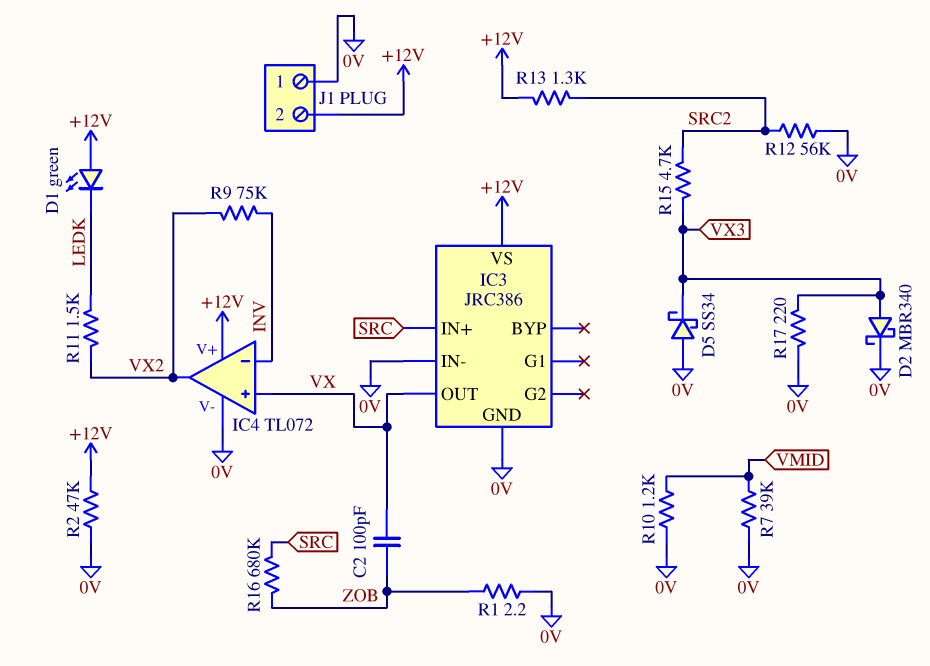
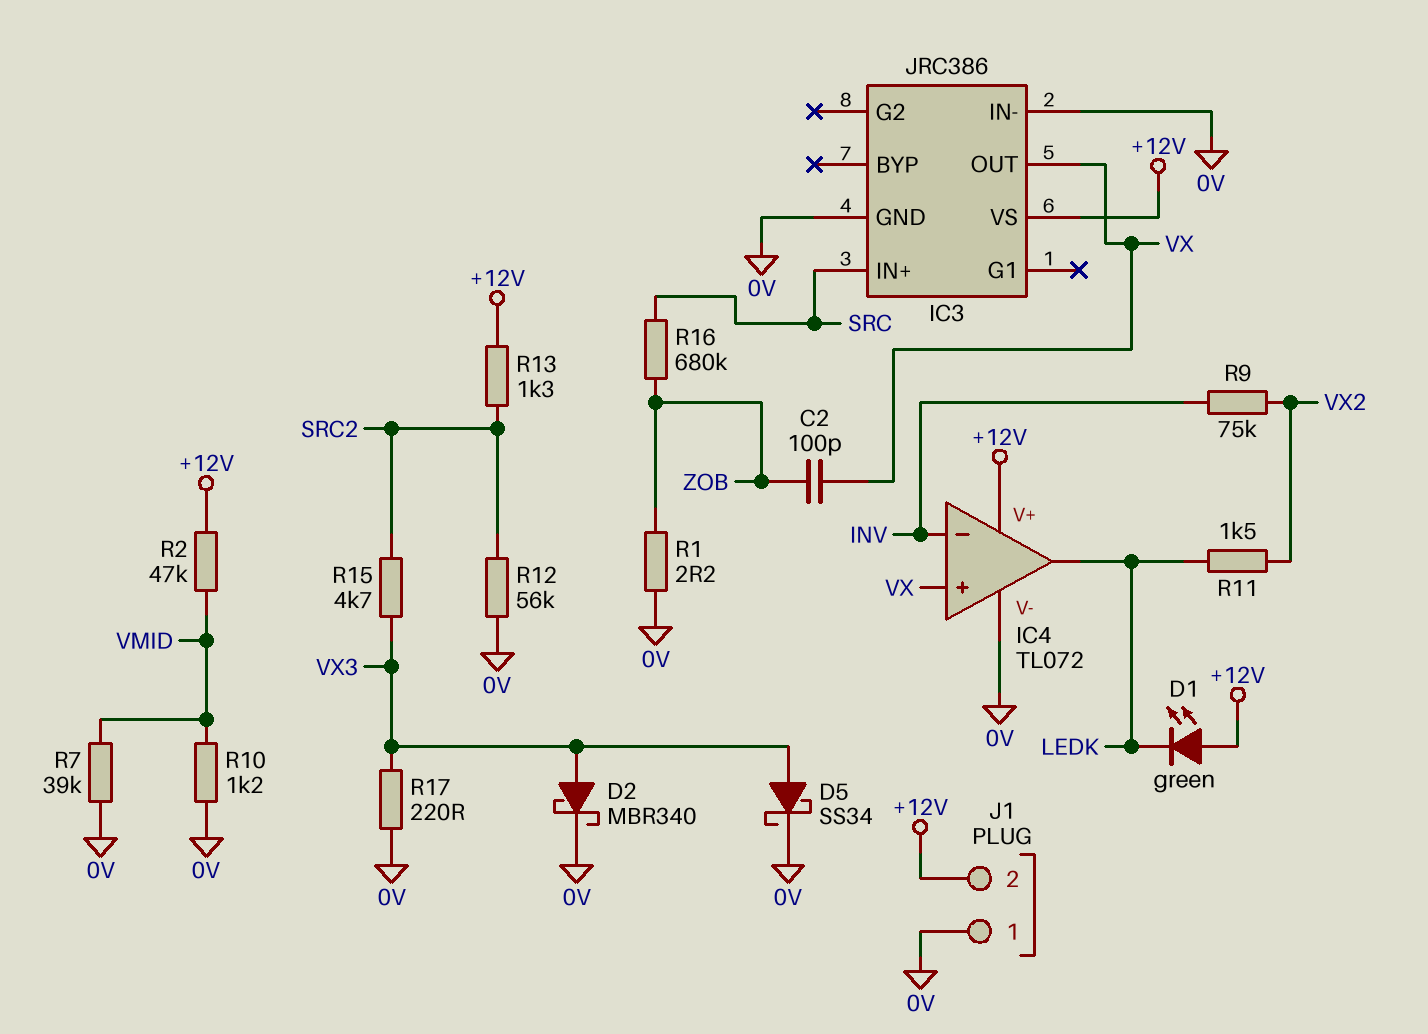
D5: schottky SS34 (A 0V, K VX3) -> schottky SS34 (A VX3, K 0V)
IC4 pin out: VX2 -> LEDK
R2: 47k (+12V, 0V) -> 47k (+12V, VMID)

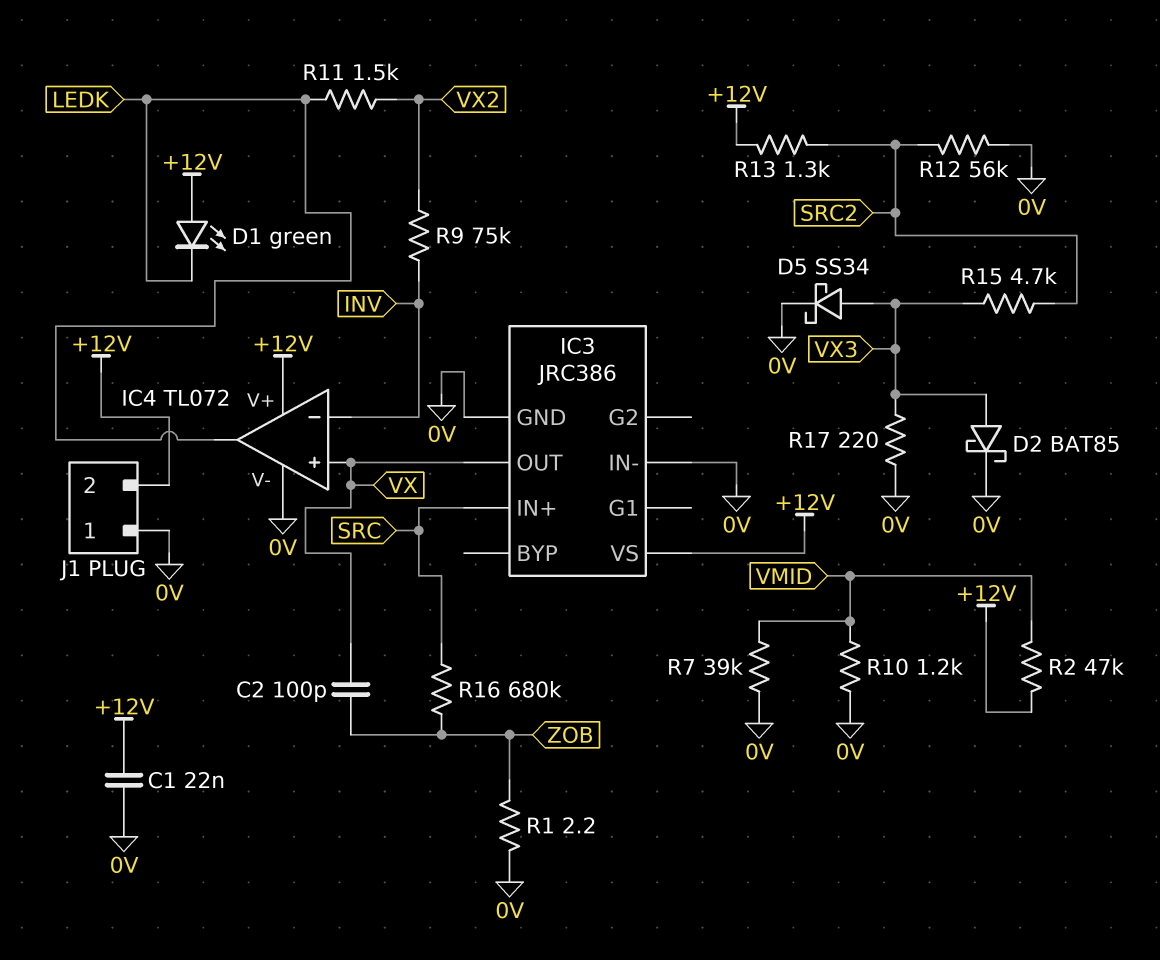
C1: none -> 22nF (+12V, 0V)
D2: schottky MBR340 (A VX3, K 0V) -> schottky BAT85 (A VX3, K 0V)

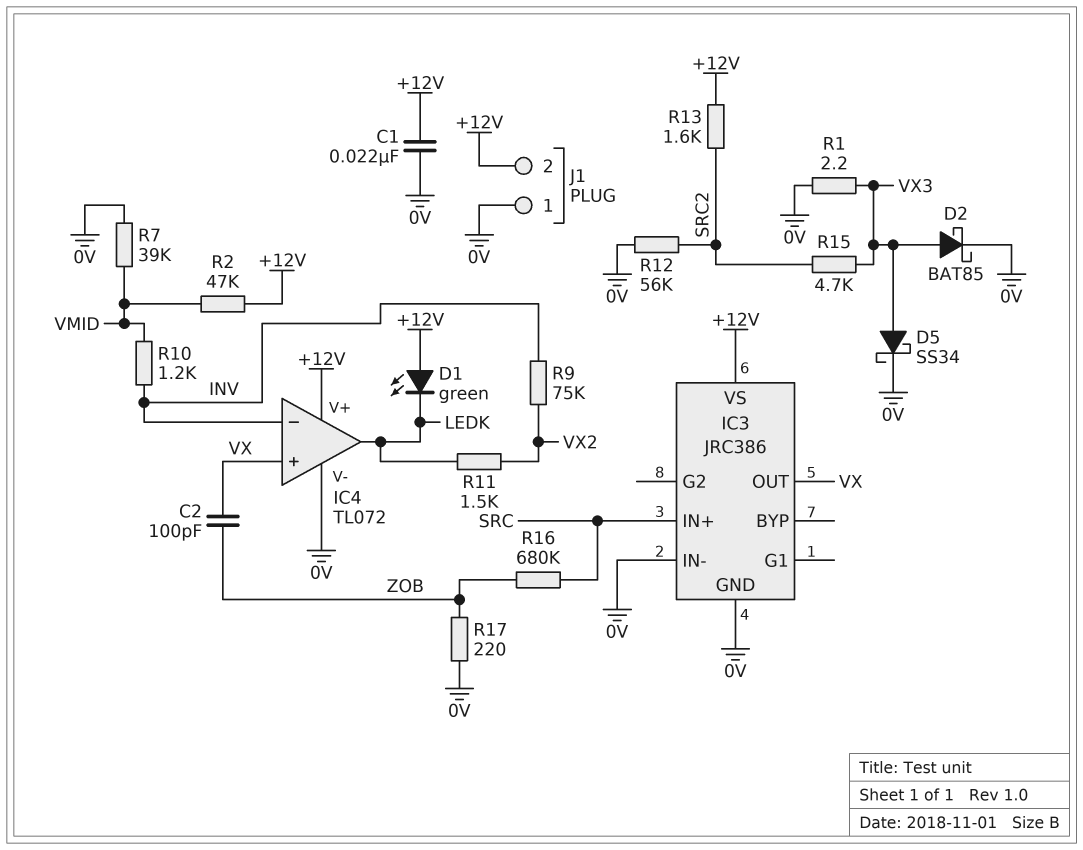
R1: 2.2 (0V, ZOB) -> 2.2 (0V, VX3)
R10: 1.2k (0V, VMID) -> 1.2k (INV, VMID)
R13: 1.3k (+12V, SRC2) -> 1.6k (+12V, SRC2)
R17: 220 (0V, VX3) -> 220 (0V, ZOB)

